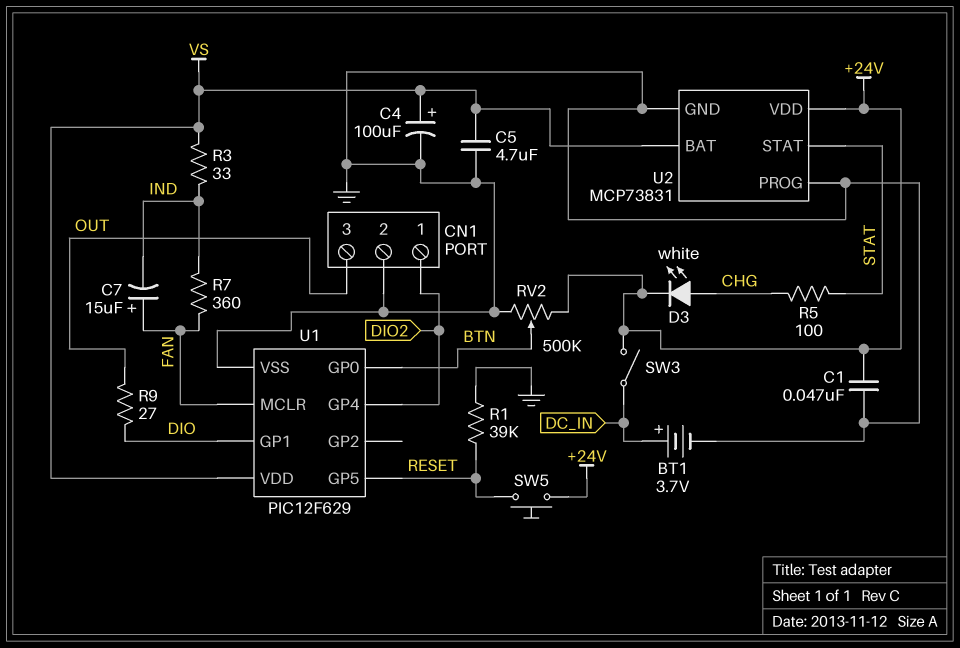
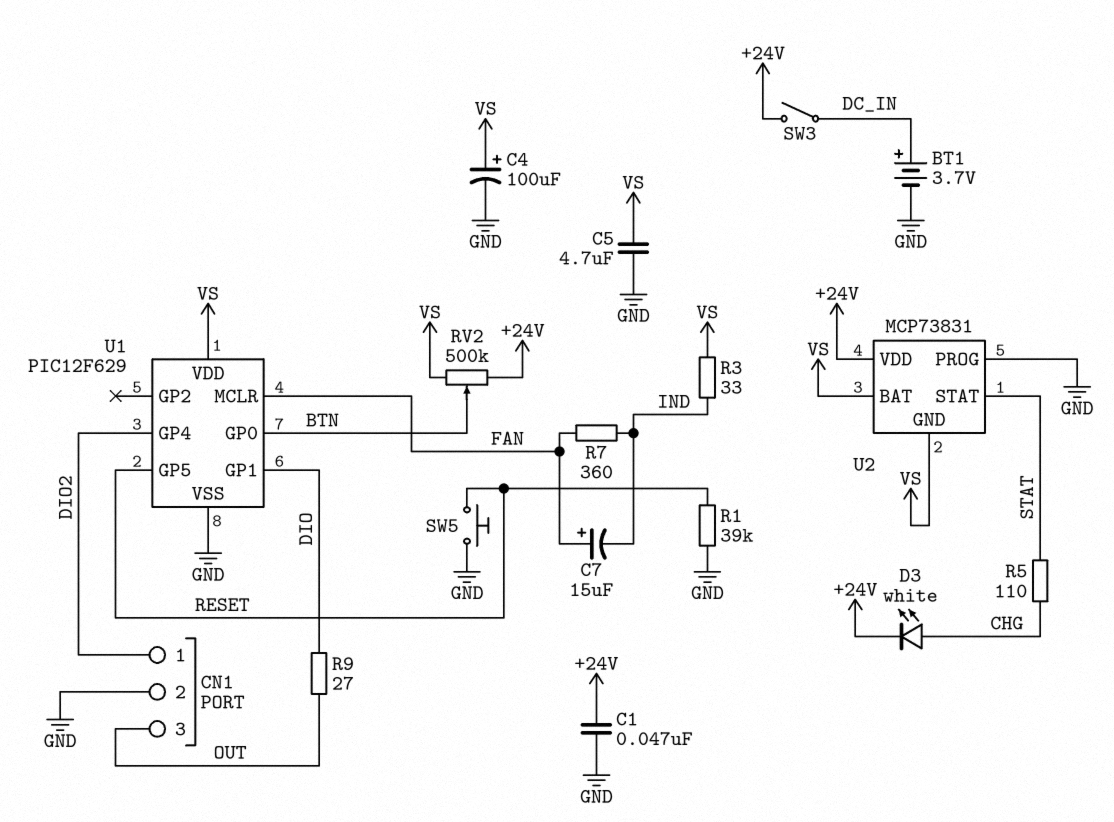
R5: 100 (CHG, STAT) -> 110 (CHG, STAT)
RV2: 500k (+24V, GND, wiper BTN) -> 500k (+24V, VS, wiper BTN)
SW5: button (+24V, RESET) -> button (GND, RESET)
U2 pin GND: GND -> VS

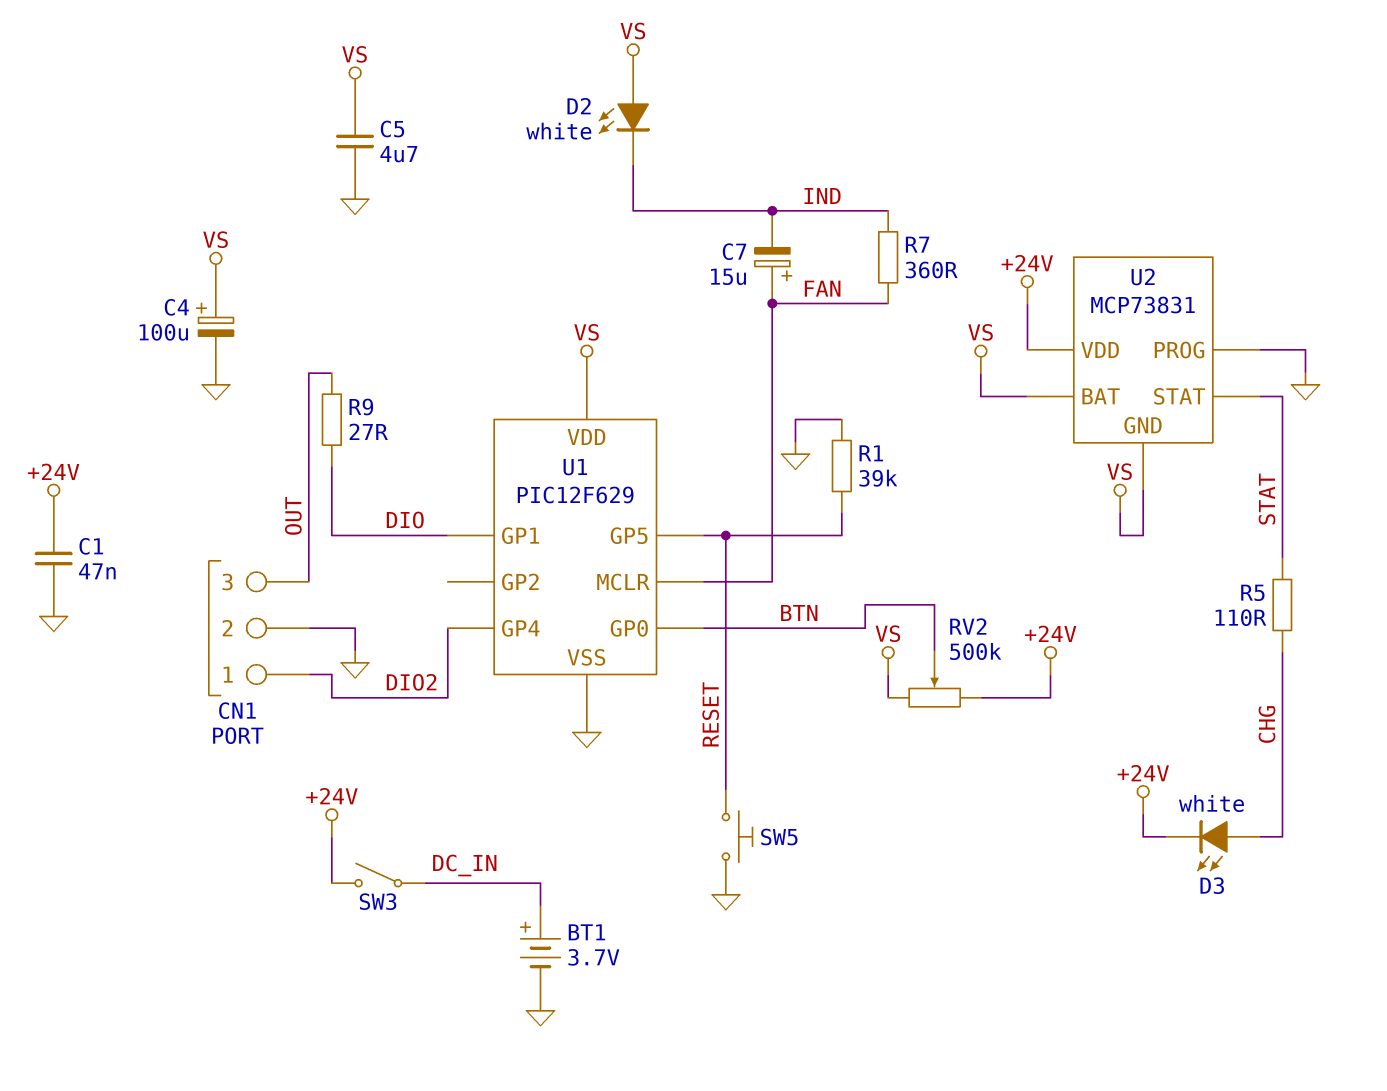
D2: none -> LED white (A VS, K IND)
R3: 33 (IND, VS) -> none

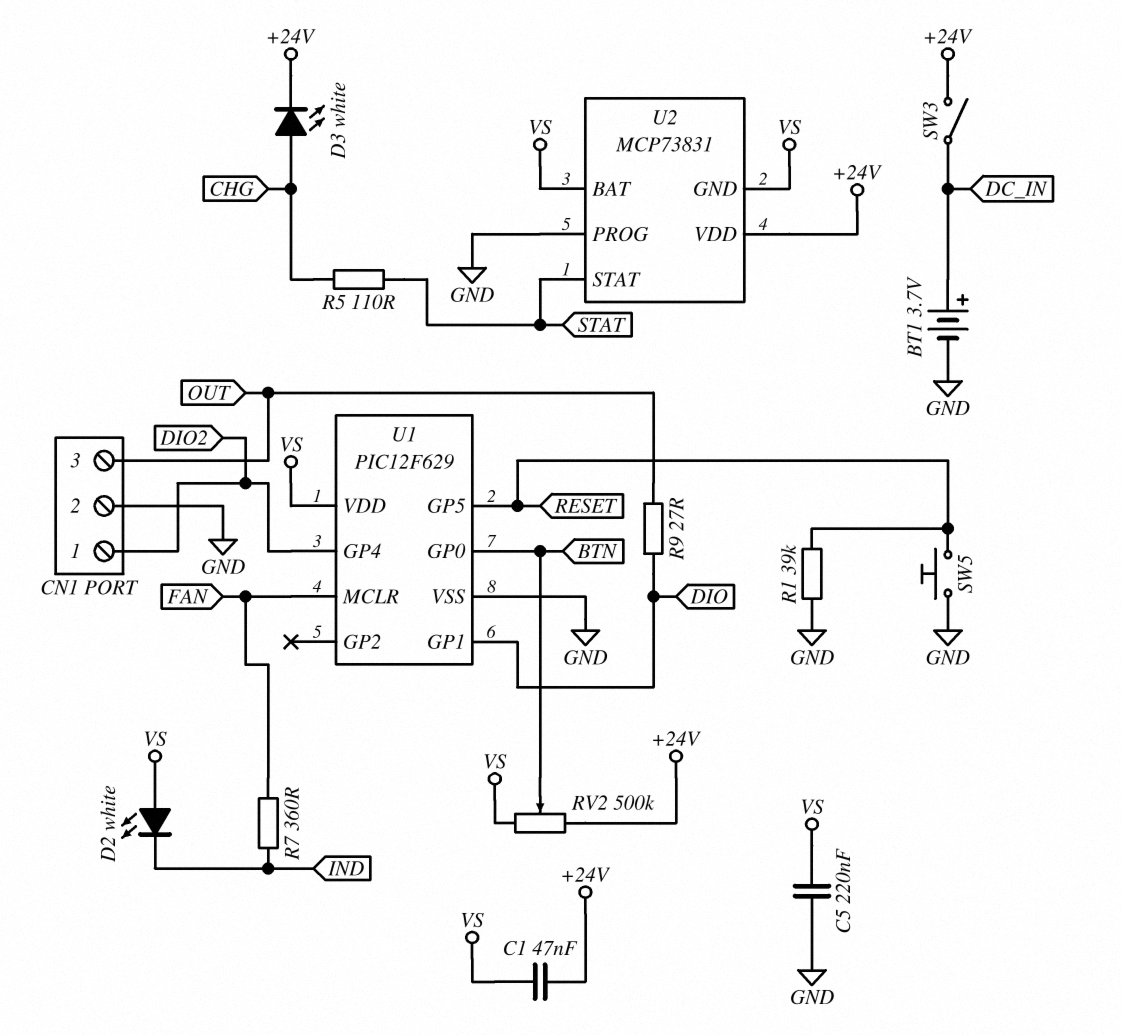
C1: 47nF (+24V, GND) -> 47nF (+24V, VS)
C4: 100uF (plus VS, minus GND) -> none
C5: 4.7uF (GND, VS) -> 220nF (GND, VS)
C7: 15uF (plus FAN, minus IND) -> none

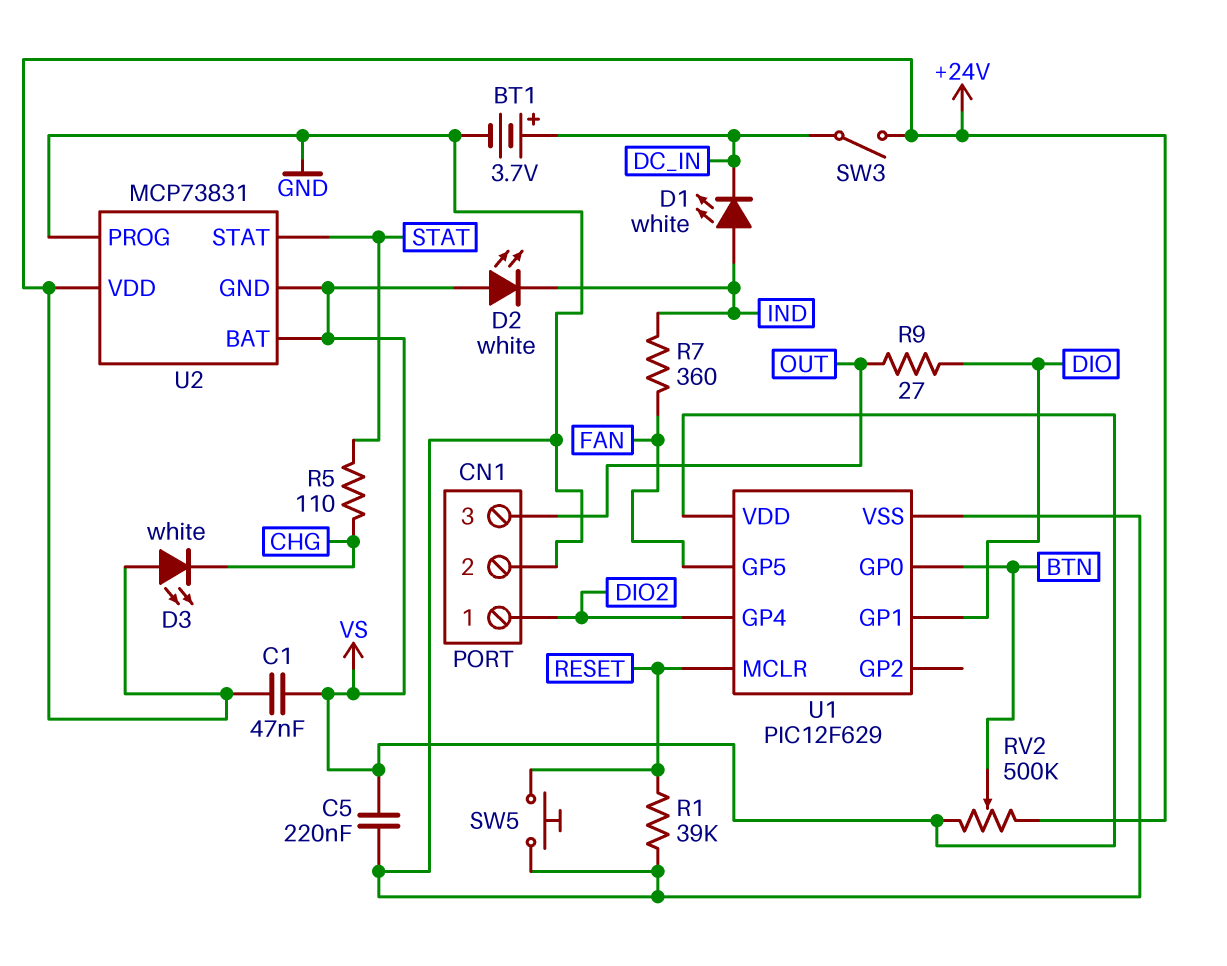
D1: none -> LED white (A IND, K DC_IN)
D3: LED white (A CHG, K +24V) -> LED white (A +24V, K CHG)
U1 pin GP5: RESET -> FAN
U1 pin MCLR: FAN -> RESET

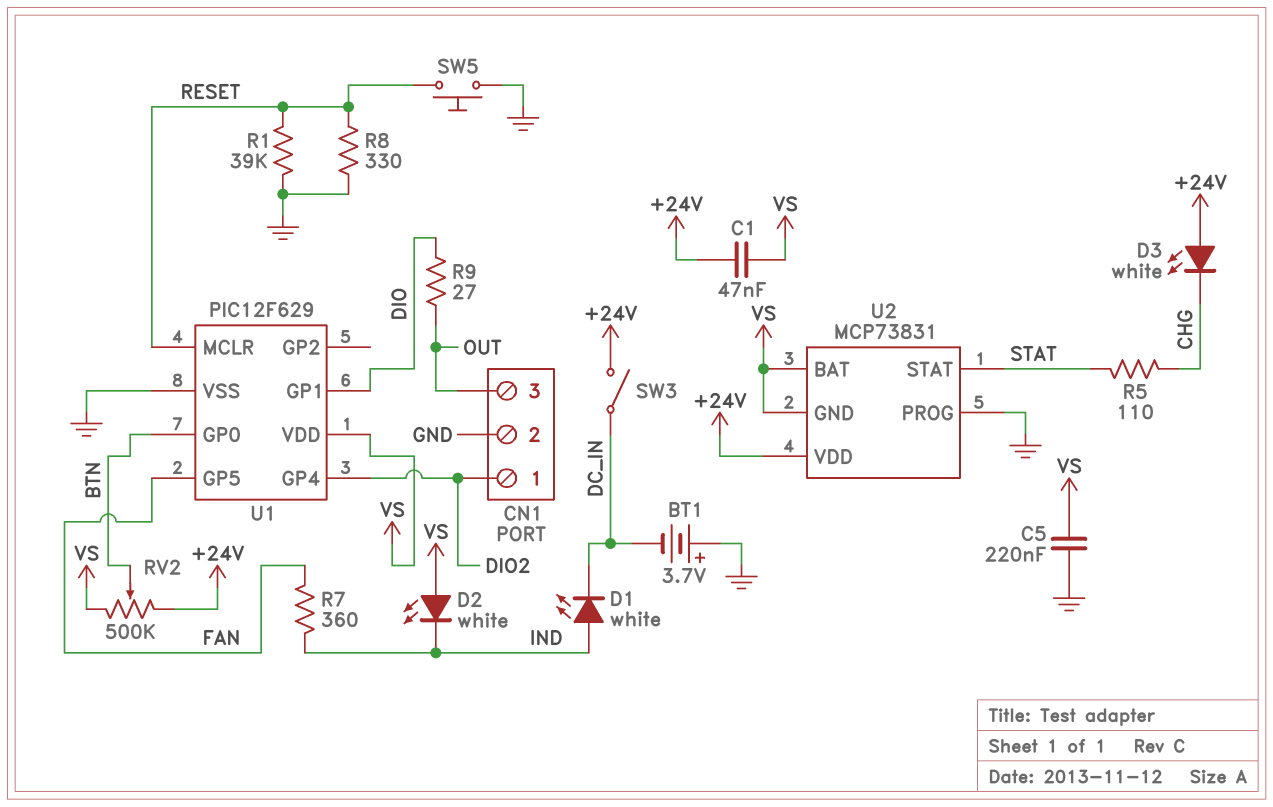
BT1: 3.7V (plus DC_IN, minus GND) -> 3.7V (plus GND, minus DC_IN)
R8: none -> 330 (GND, RESET)

